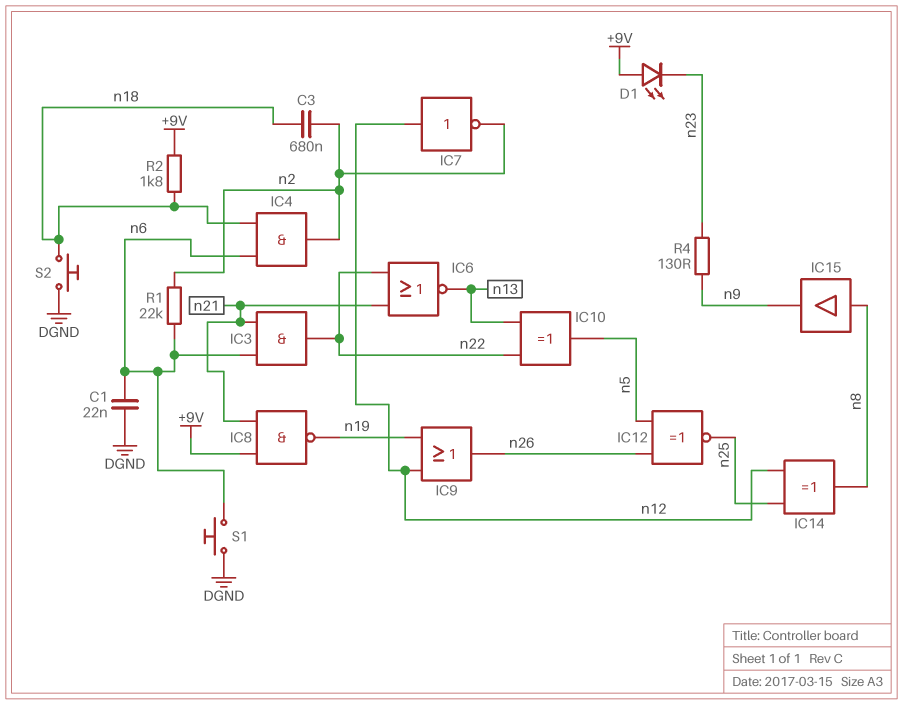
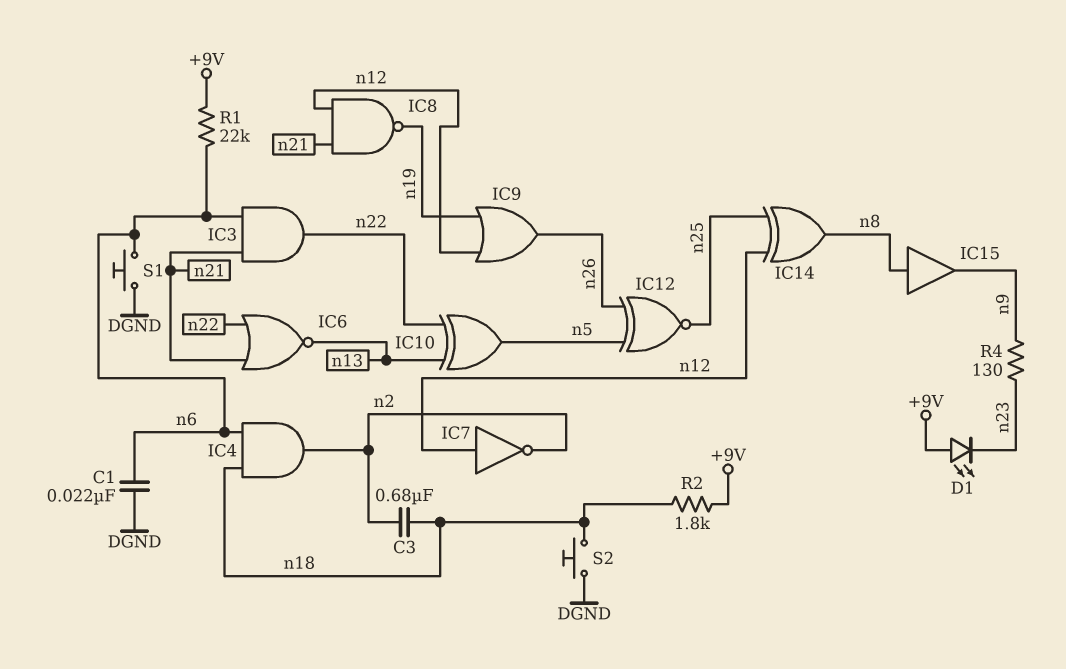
IC8: NAND (in +9V, in n21, out n19) -> NAND (in n12, in n21, out n19)
R1: 22k (n2, n6) -> 22k (+9V, n6)

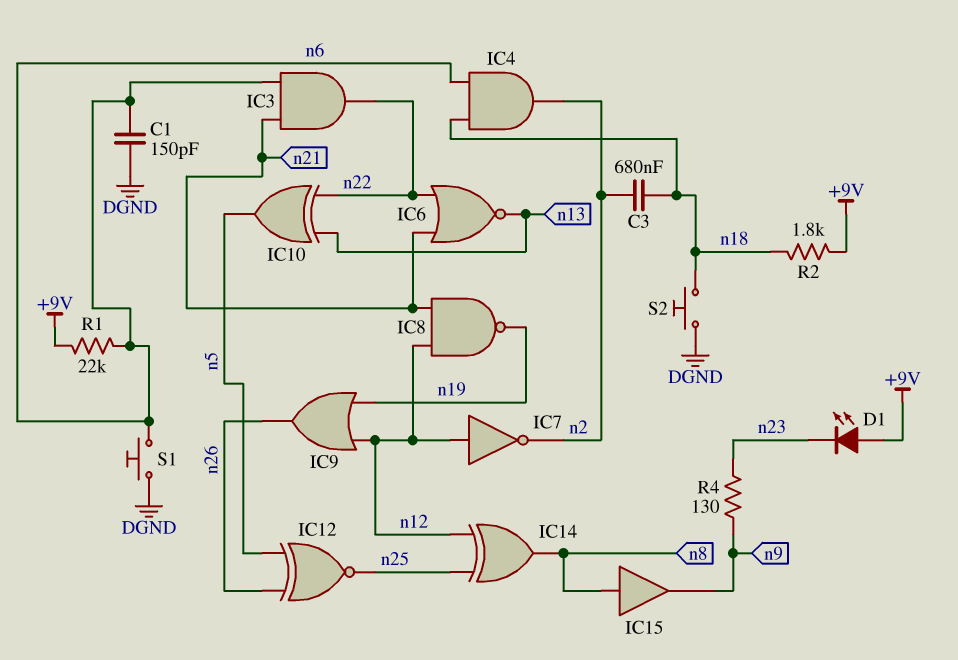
C1: 22nF (DGND, n6) -> 150pF (DGND, n6)

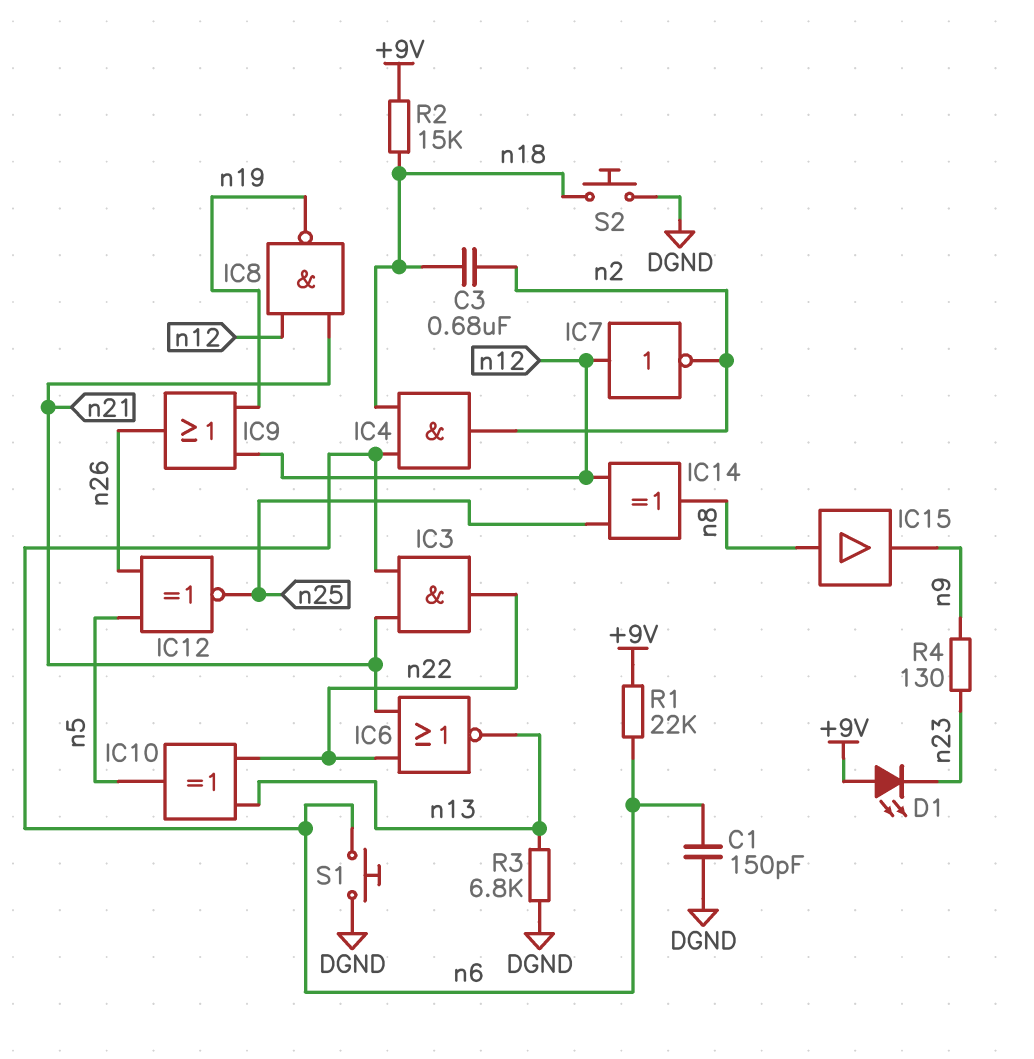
R2: 1.8k (+9V, n18) -> 15k (+9V, n18)
R3: none -> 6.8k (DGND, n13)

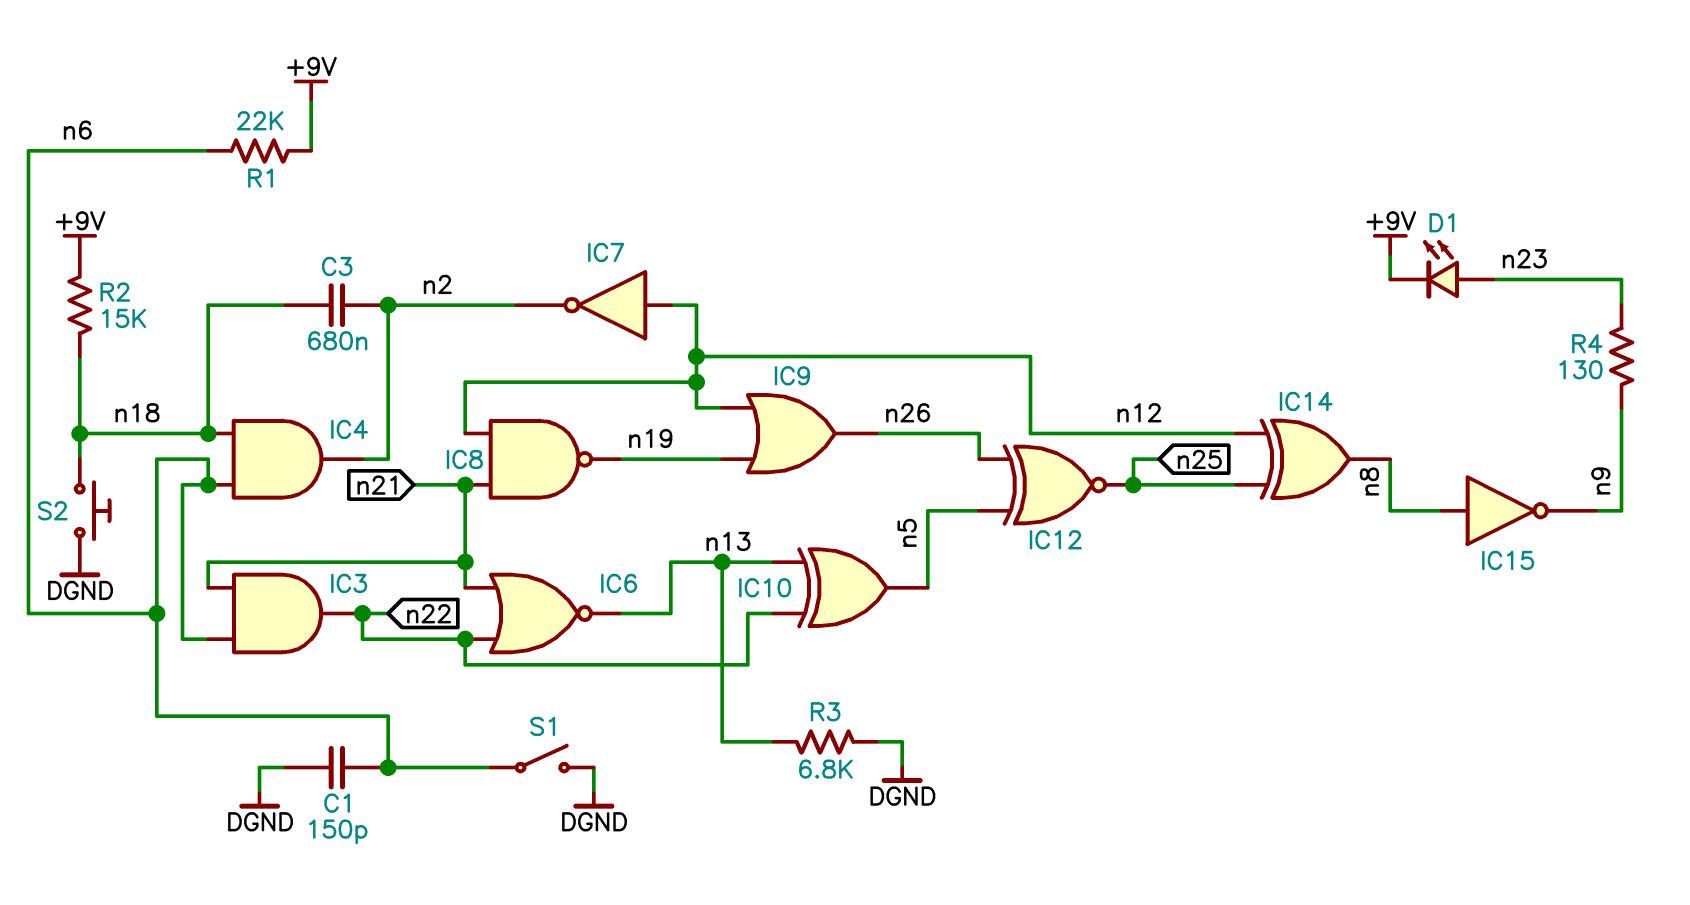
D1: LED (A +9V, K n23) -> LED (A n23, K +9V)
IC15: buffer (in n8, out n9) -> NOT (in n8, out n9)
S1: button (DGND, n6) -> switch (DGND, n6)

